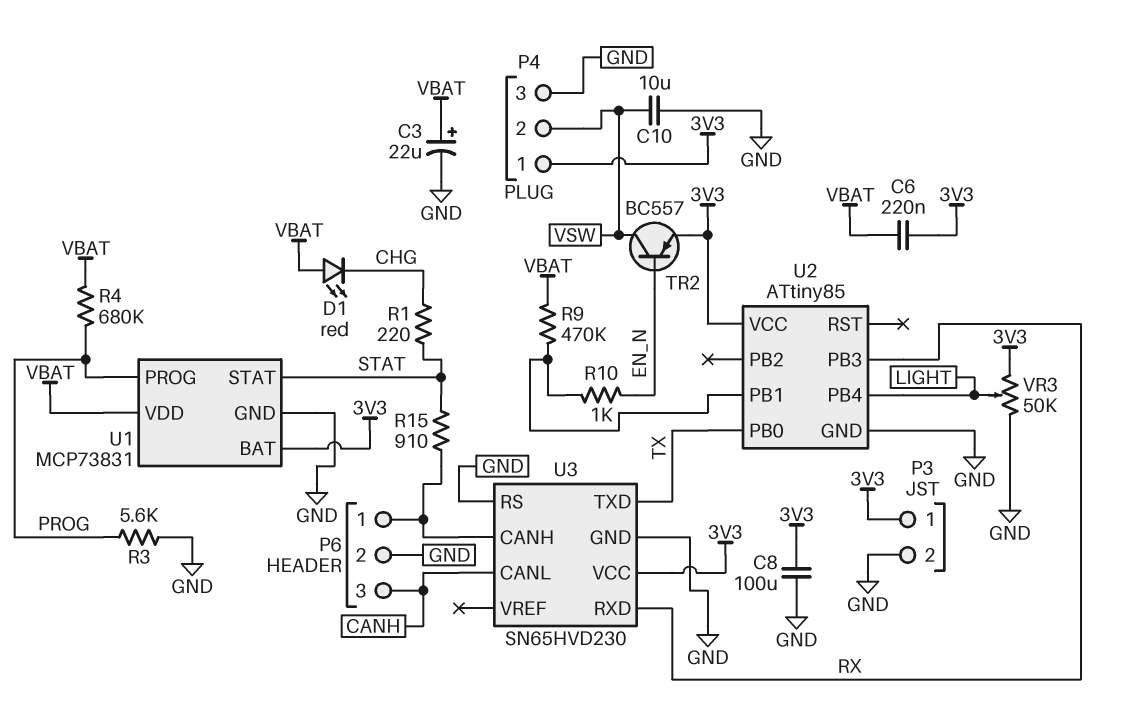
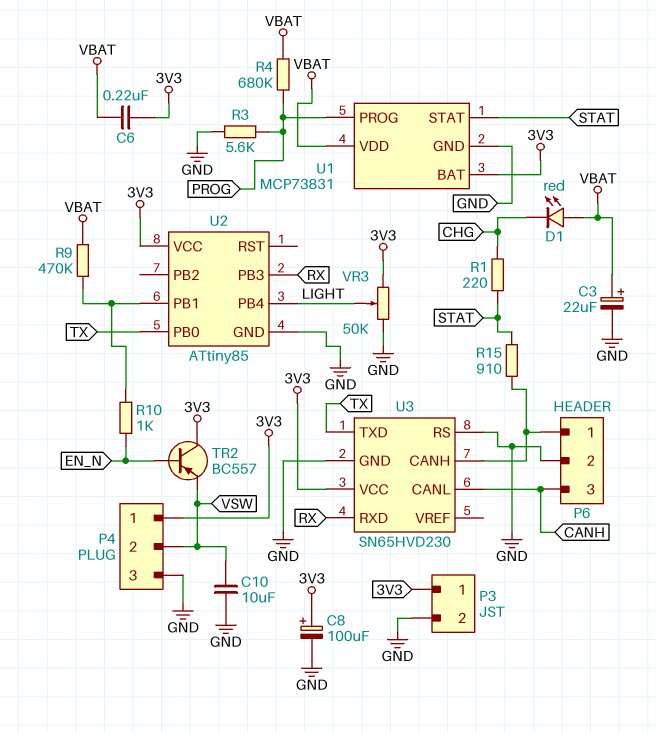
C8: 100uF (3V3, GND) -> 100uF (plus 3V3, minus GND)
TR2: PNP BC557 (B EN_N, C VSW, E 3V3) -> PNP BC557 (B EN_N, C 3V3, E VSW)

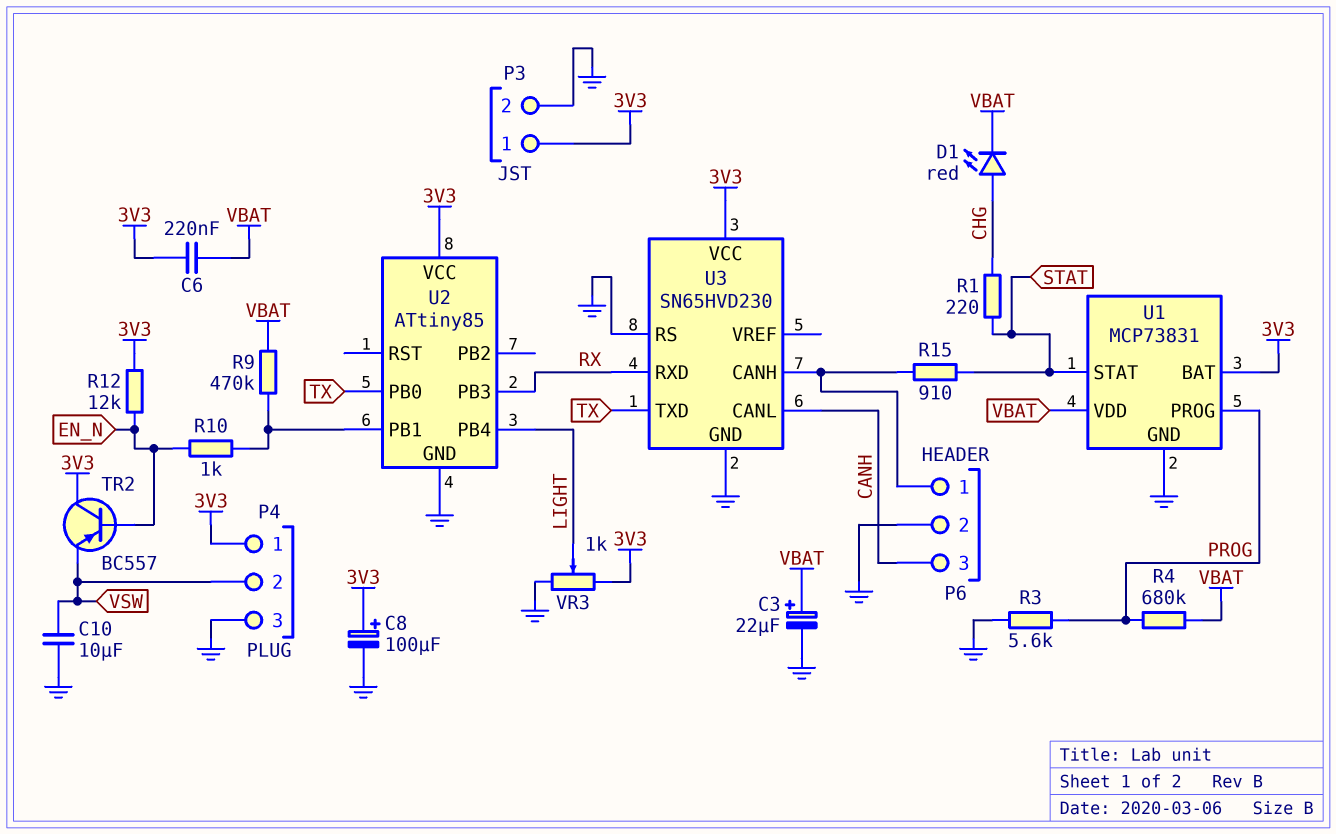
D1: LED red (A VBAT, K CHG) -> LED red (A CHG, K VBAT)
R12: none -> 12k (3V3, EN_N)
VR3: 50k (3V3, GND, wiper LIGHT) -> 1k (3V3, GND, wiper LIGHT)

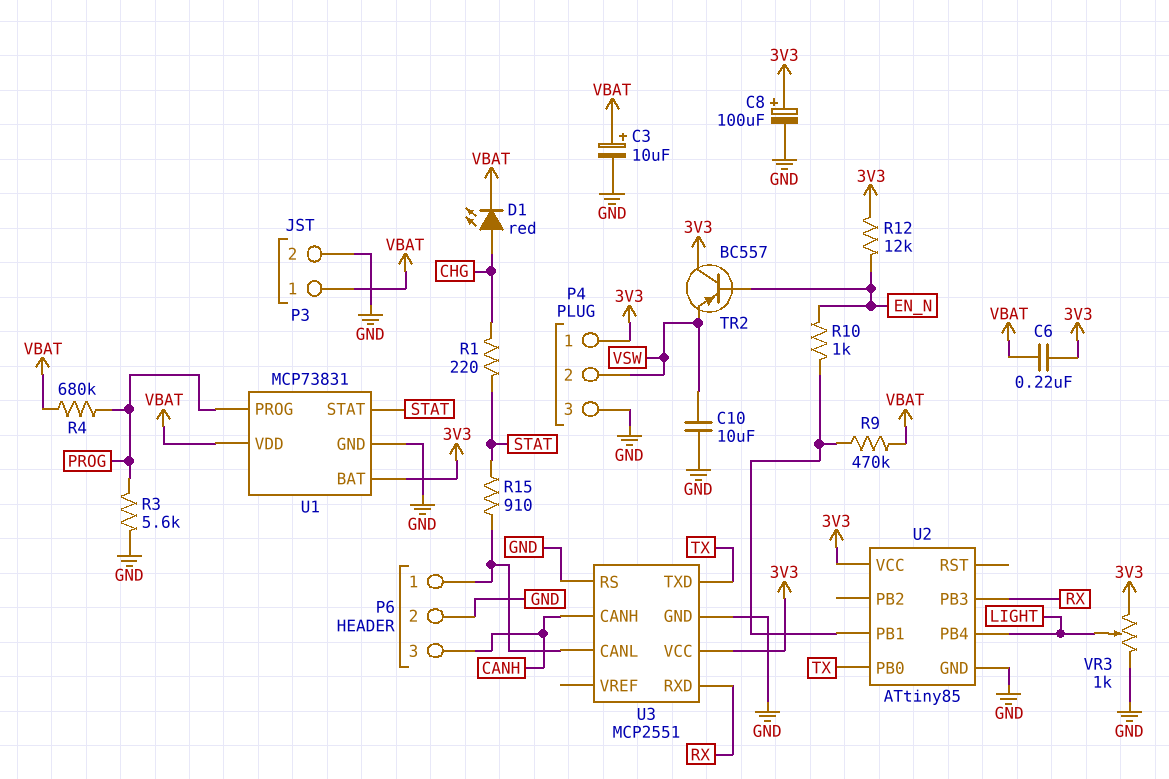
C3: 22uF (plus VBAT, minus GND) -> 10uF (plus VBAT, minus GND)
P3 pin 1: 3V3 -> VBAT
U3: SN65HVD230 -> MCP2551
U3 pin CANH: P6/1 -> CANH
U3 pin CANL: CANH -> P6/1

